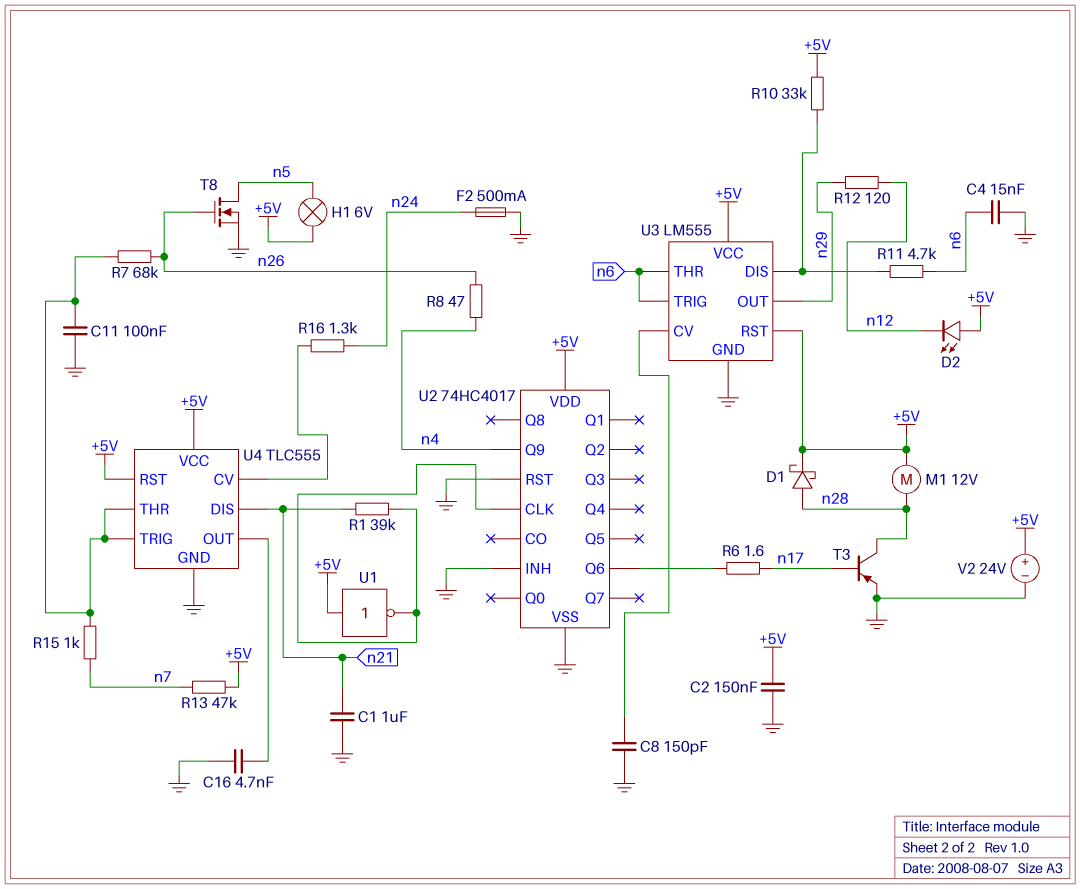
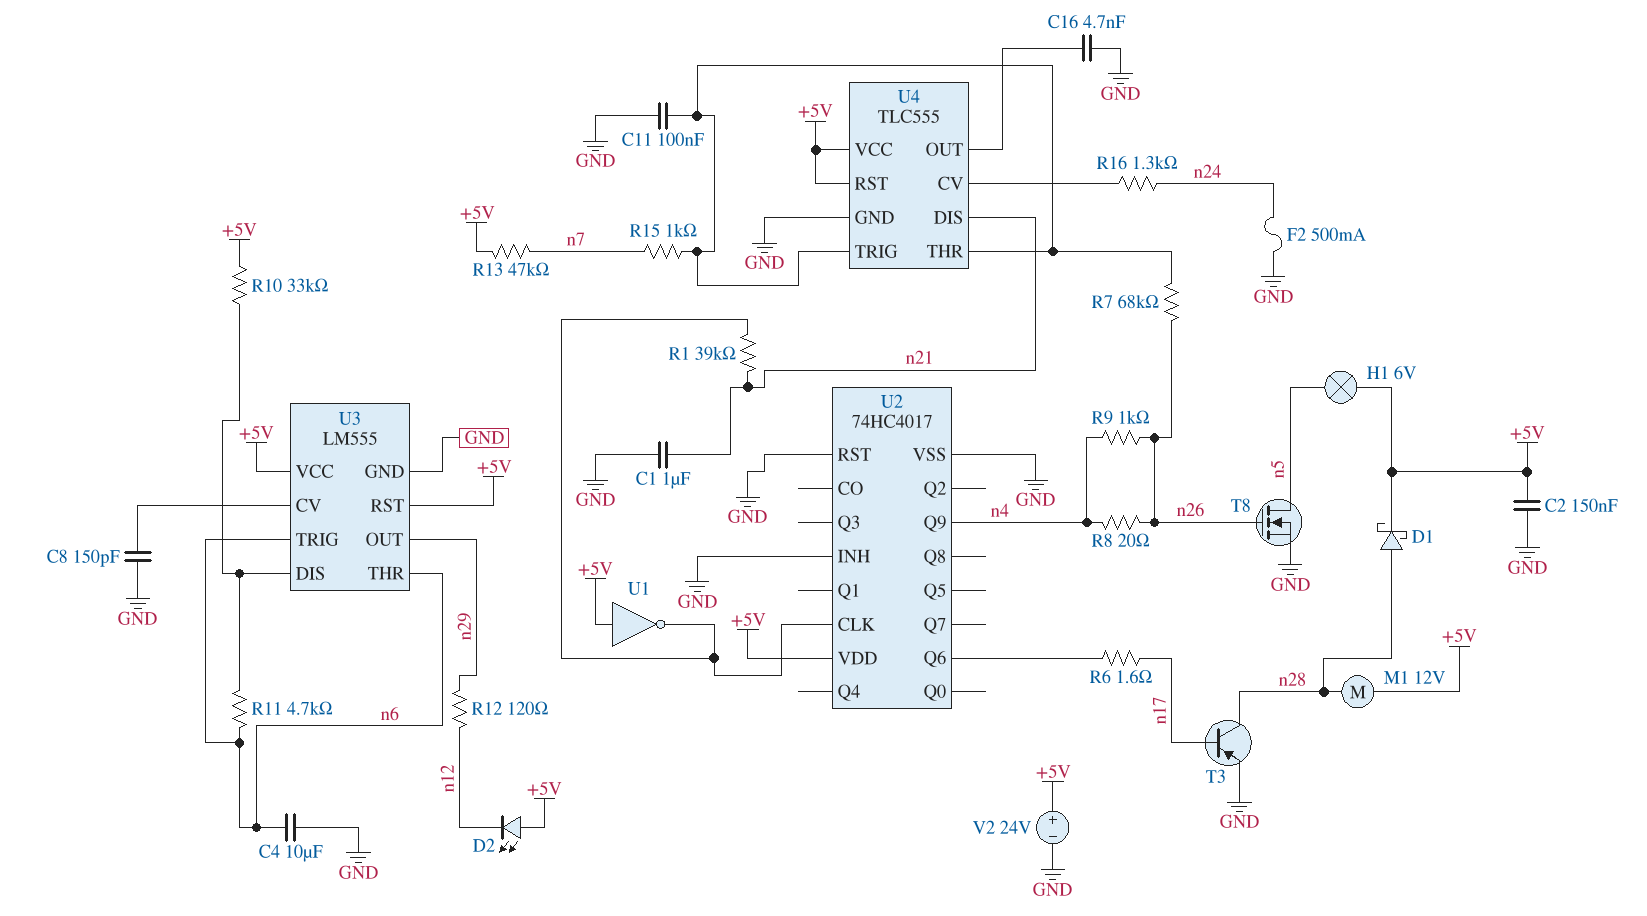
C4: 15nF (GND, n6) -> 10uF (GND, n6)
R8: 47 (n4, n26) -> 20 (n4, n26)
R9: none -> 1k (n4, n26)

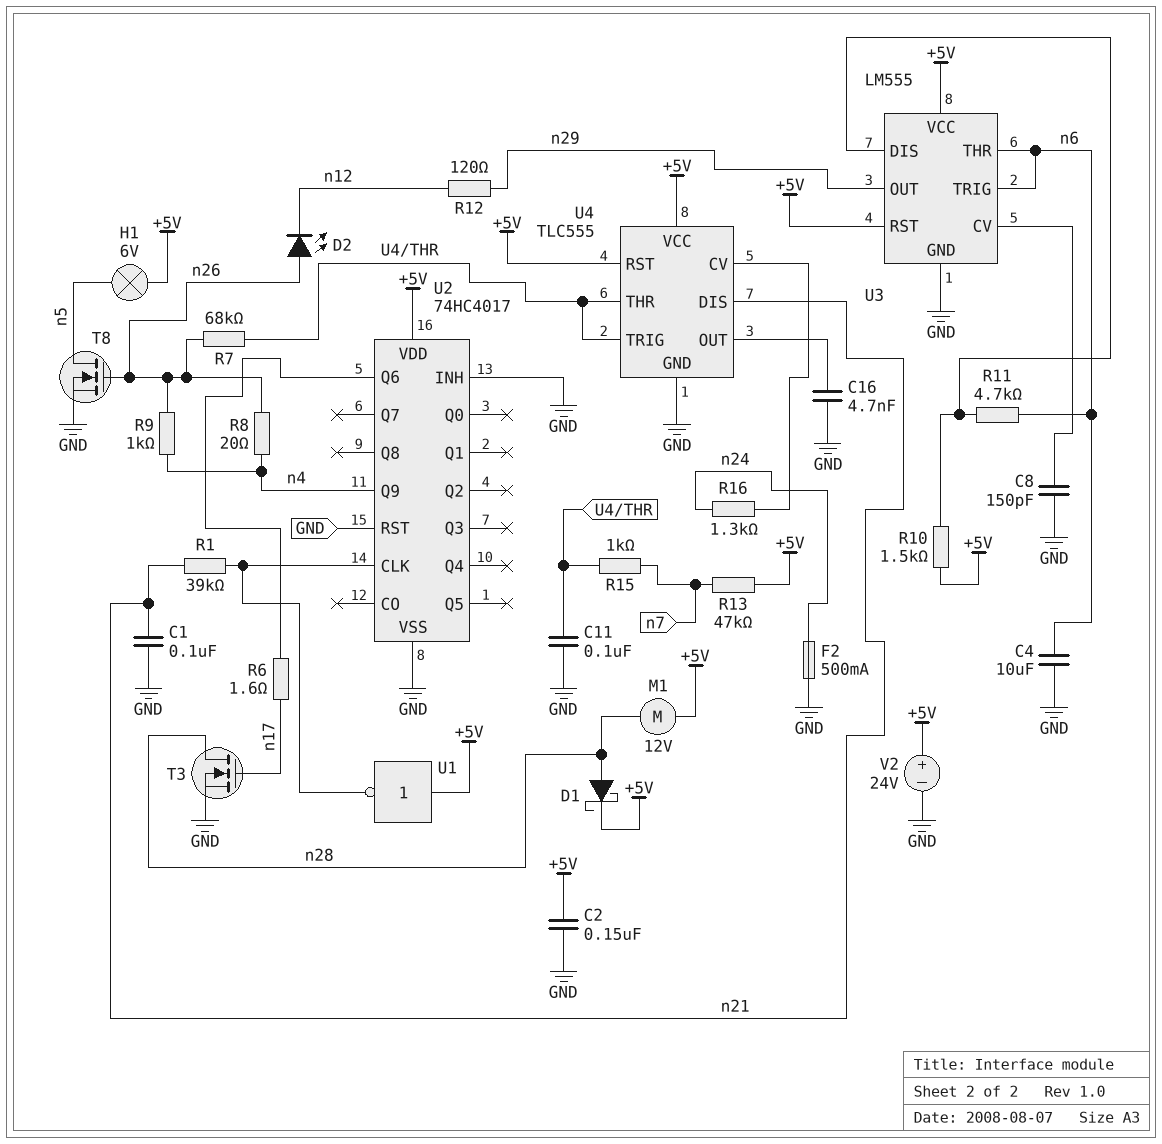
C1: 1uF (GND, n21) -> 100nF (GND, n21)
D2: LED (A +5V, K n12) -> LED (A n26, K n12)
R10: 33k (+5V, U3/DIS) -> 1.5k (+5V, U3/DIS)
T3: PNP (B n17, C n28, E GND) -> NMOS (G n17, D n28, S GND)

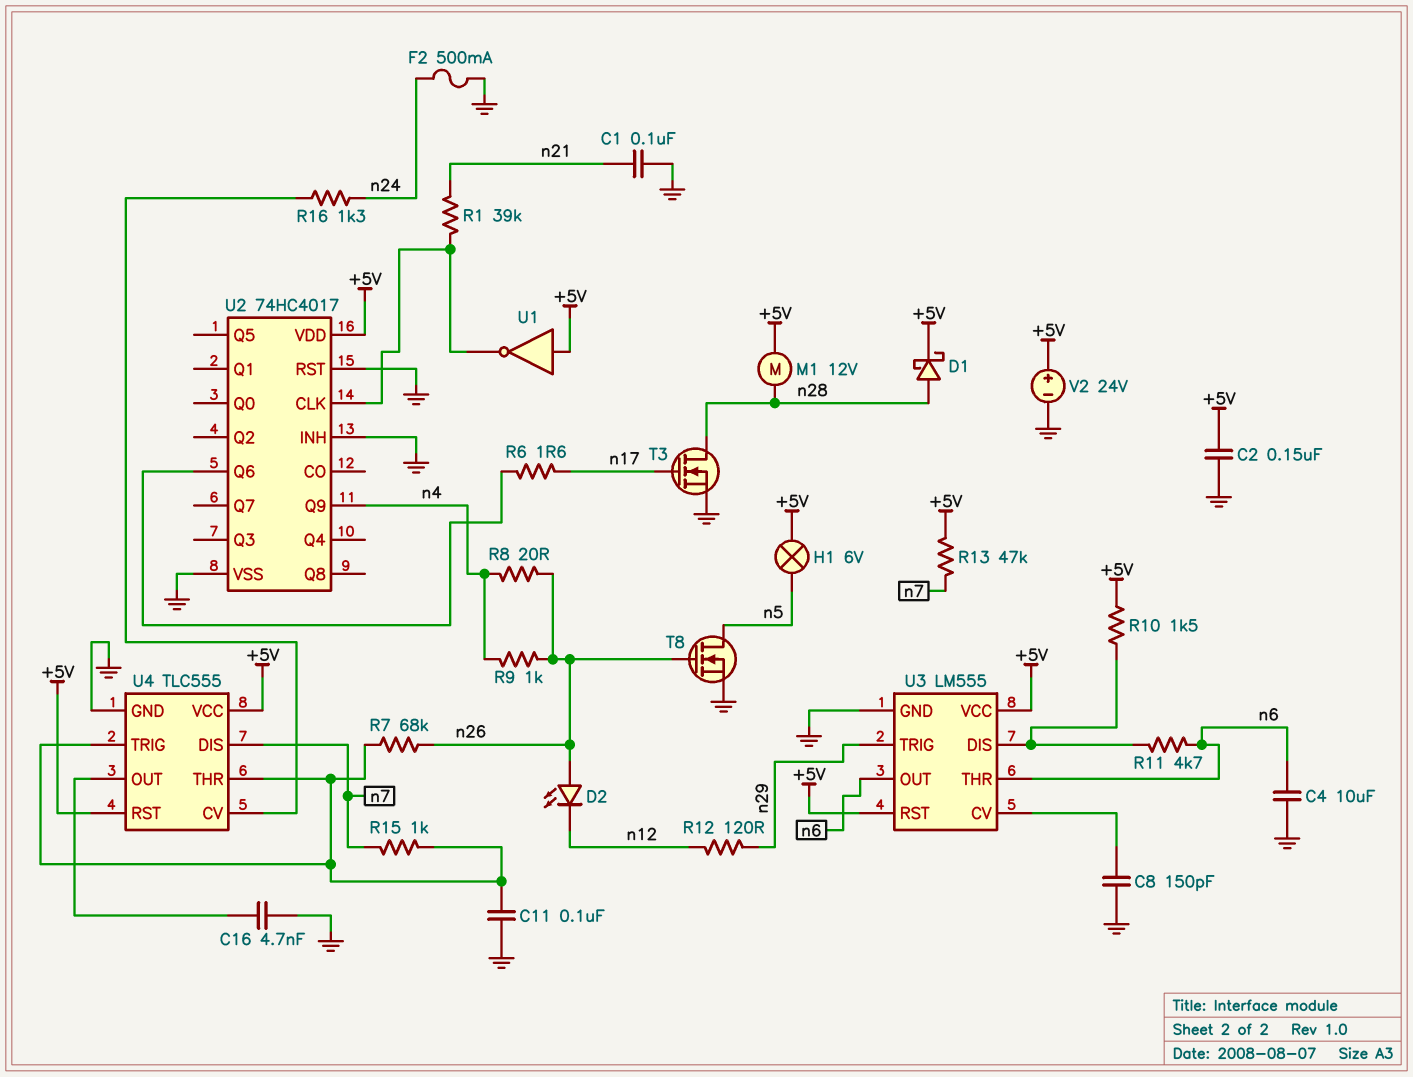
U3 pin OUT: n29 -> n6
U3 pin TRIG: n6 -> n29
U4 pin DIS: n21 -> n7

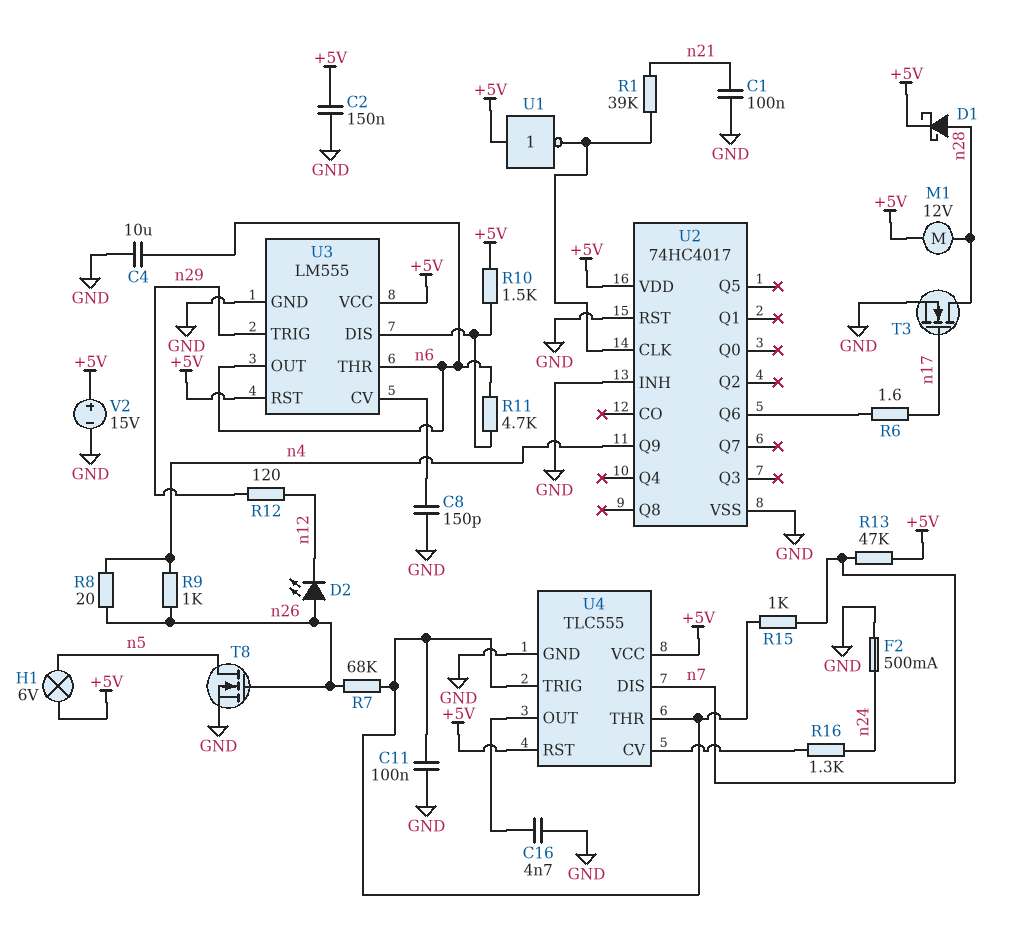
V2: 24V (plus +5V, minus GND) -> 15V (plus +5V, minus GND)

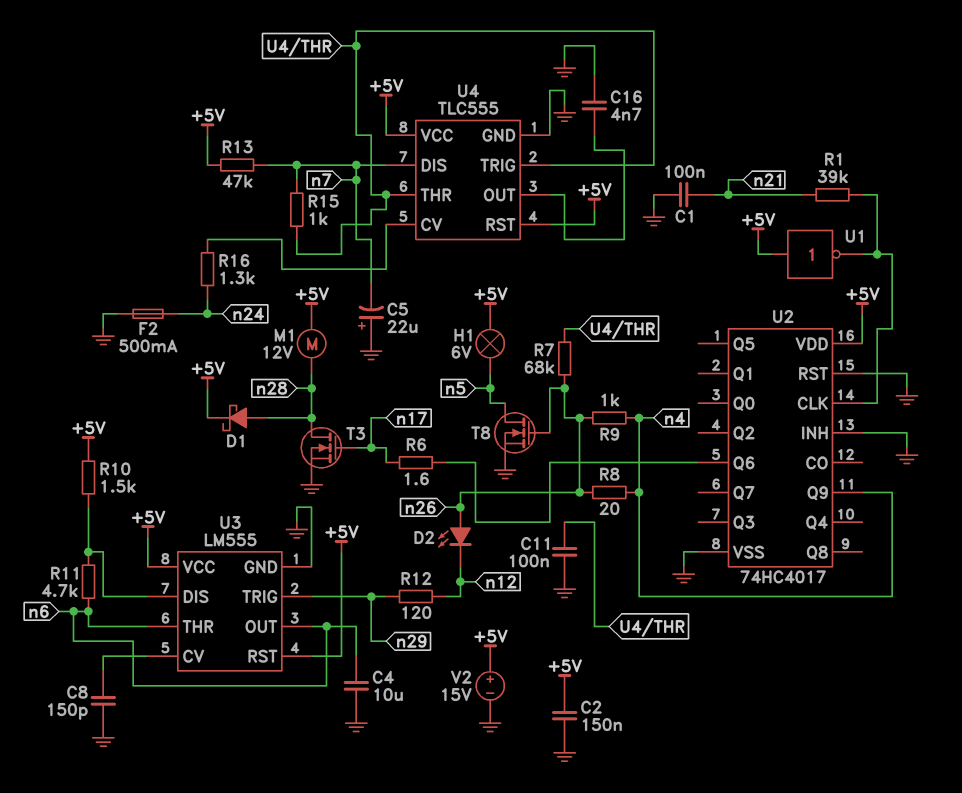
C5: none -> 22uF (plus GND, minus n7)

